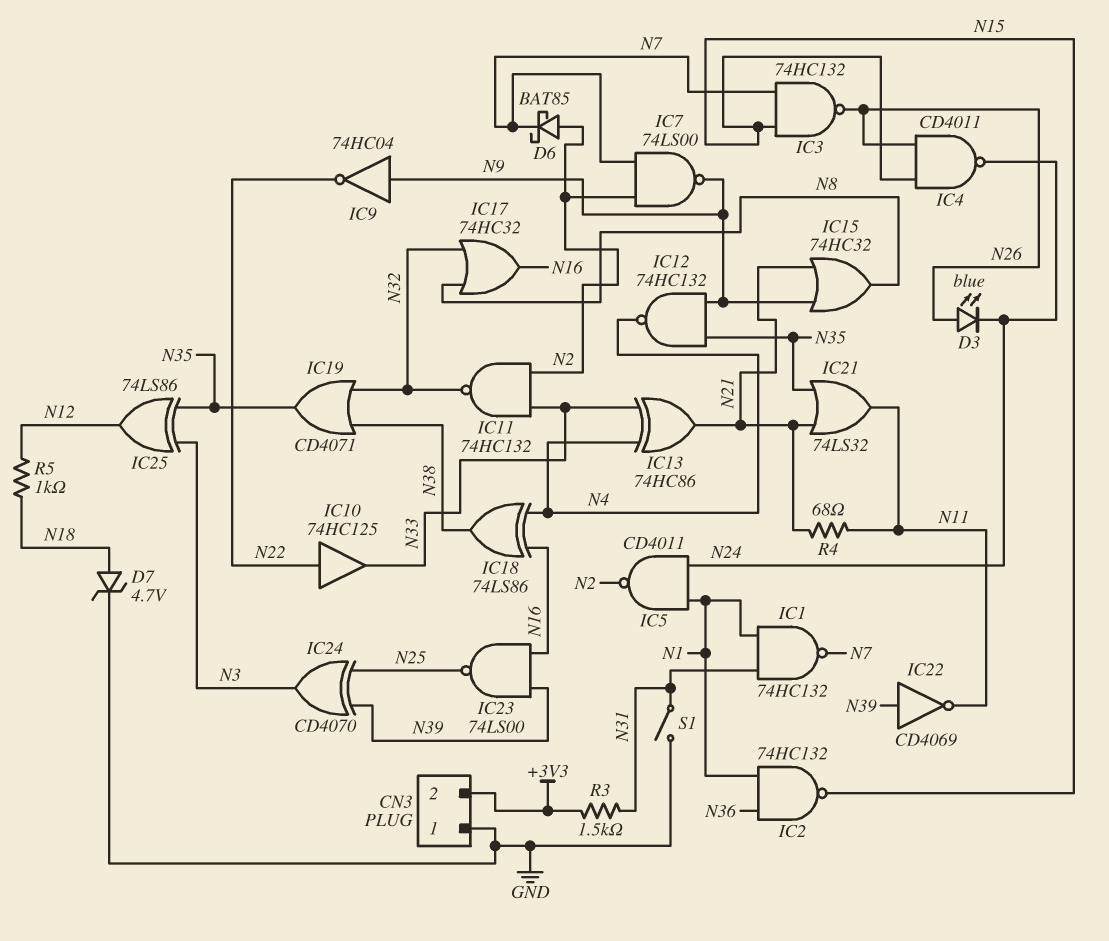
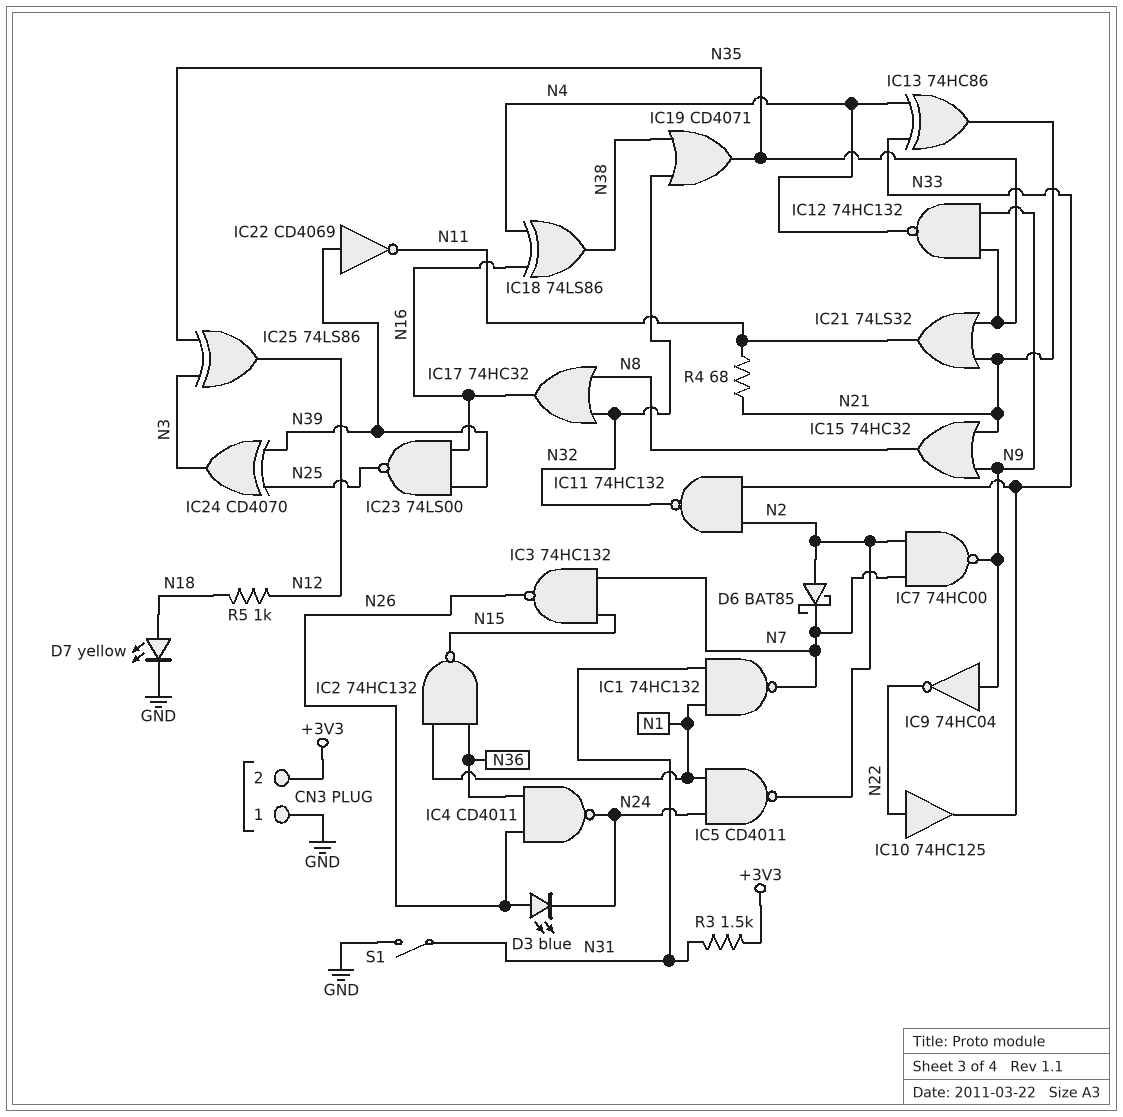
D7: zener 4.7V (A N18, K GND) -> LED yellow (A N18, K GND)
IC4: NAND CD4011 (in N15, in N26, out N24) -> NAND CD4011 (in N26, in N36, out N24)
IC7: NAND 74LS00 (in N2, in N7, out N9) -> NAND 74HC00 (in N2, in N7, out N9)

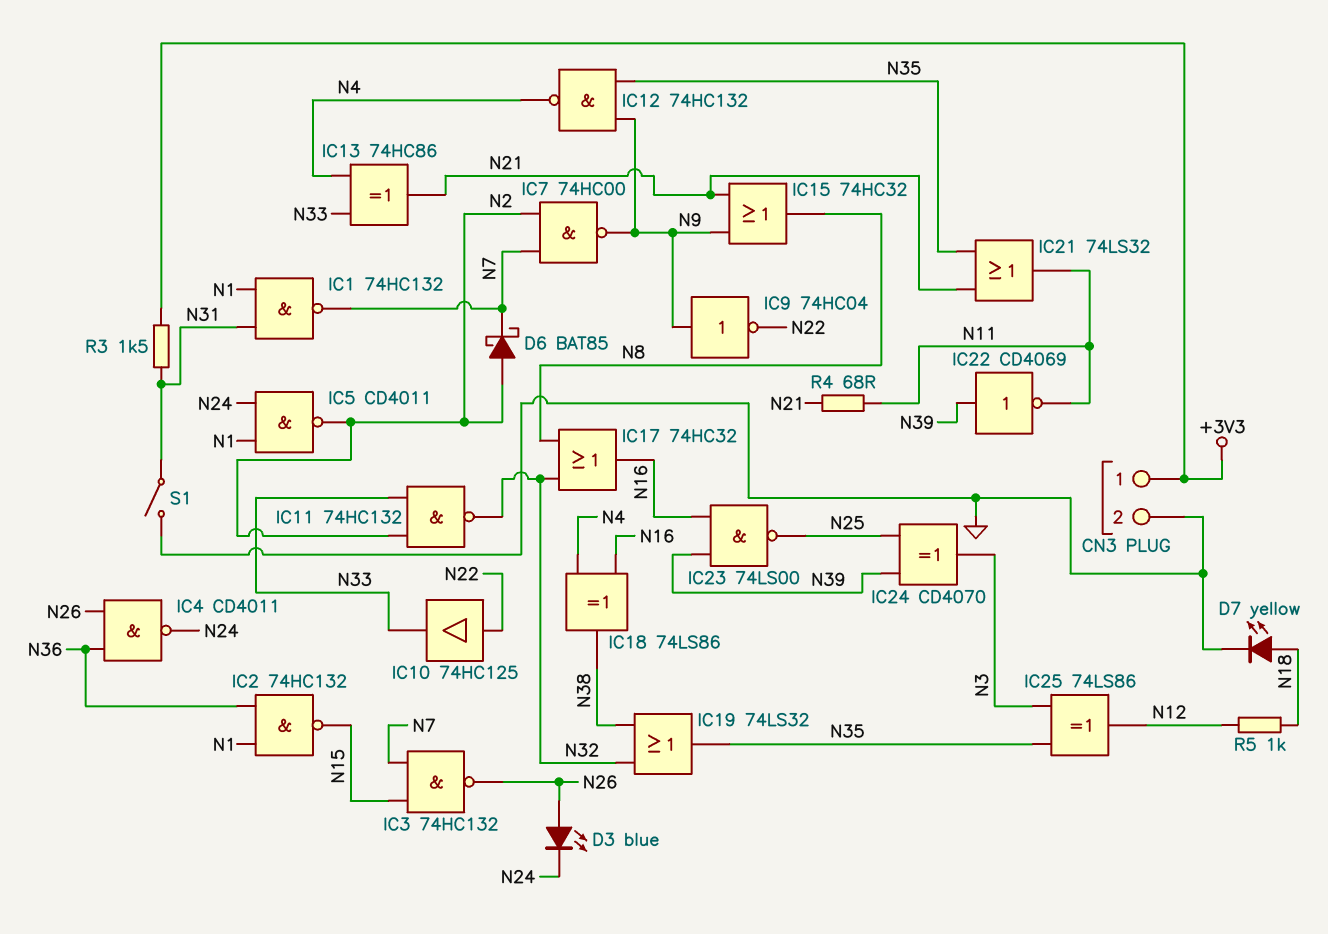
CN3 pin 1: GND -> +3V3
CN3 pin 2: +3V3 -> GND
IC19: OR CD4071 (in N32, in N38, out N35) -> OR 74LS32 (in N32, in N38, out N35)

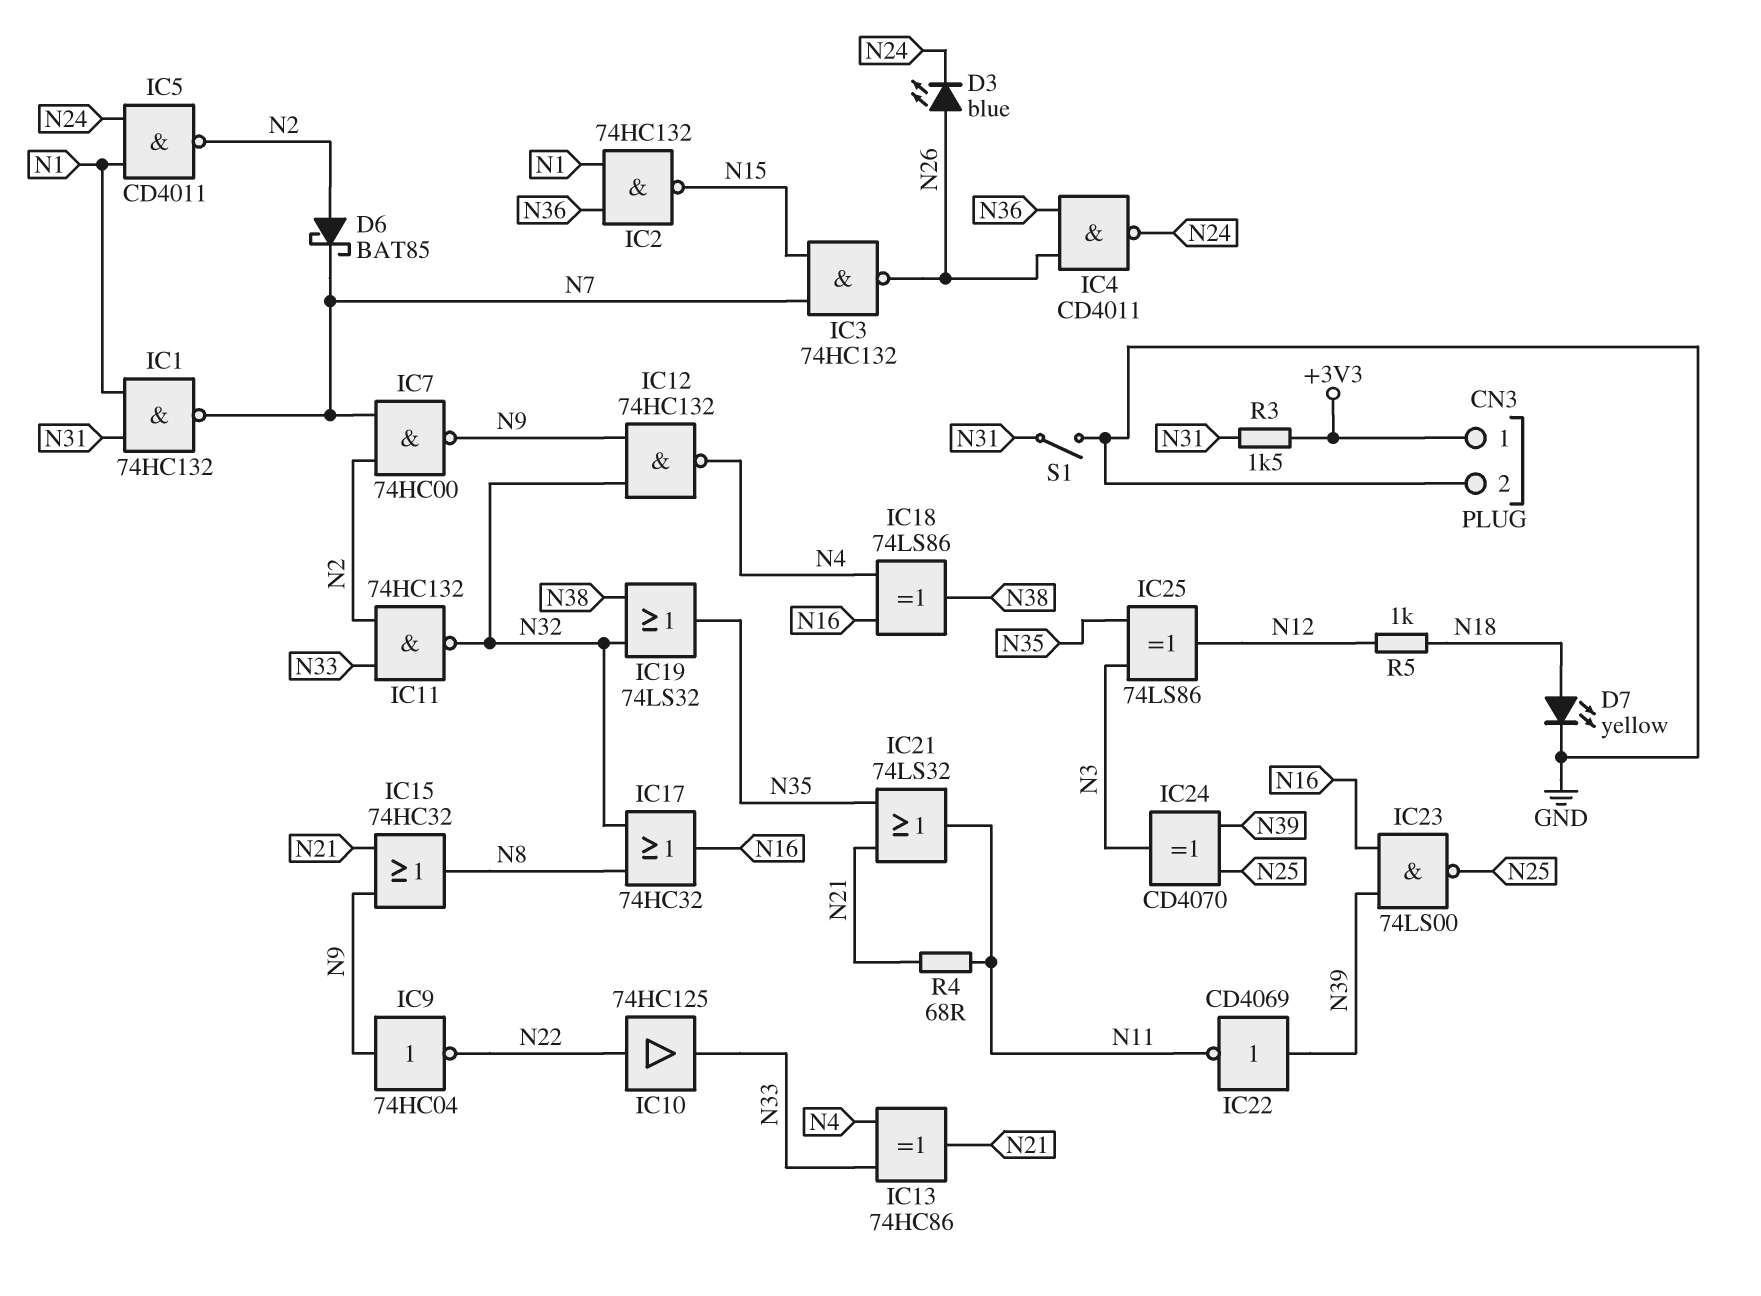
IC12: NAND 74HC132 (in N9, in N35, out N4) -> NAND 74HC132 (in N9, in N32, out N4)

